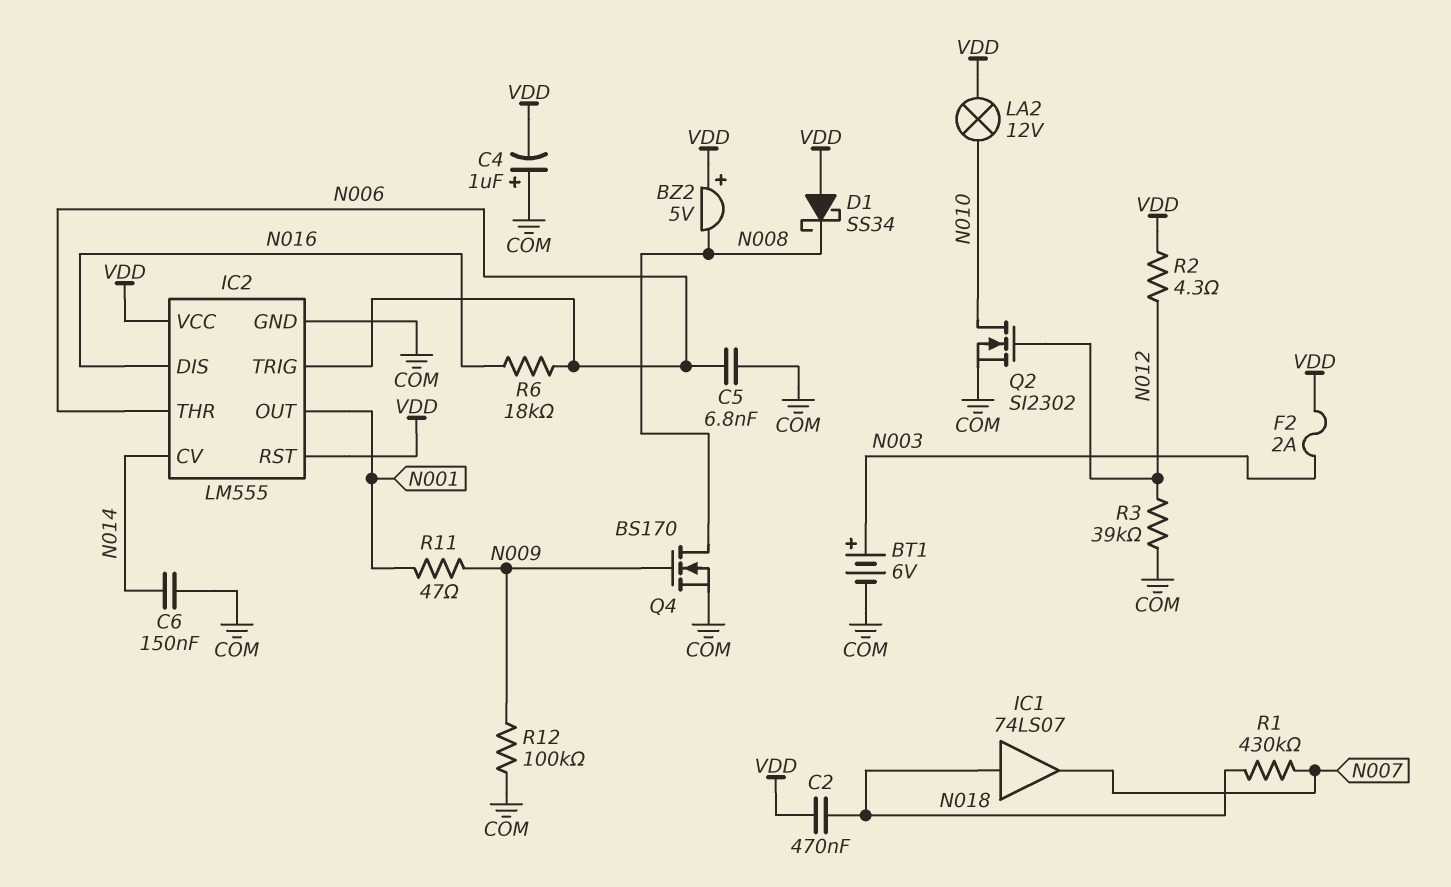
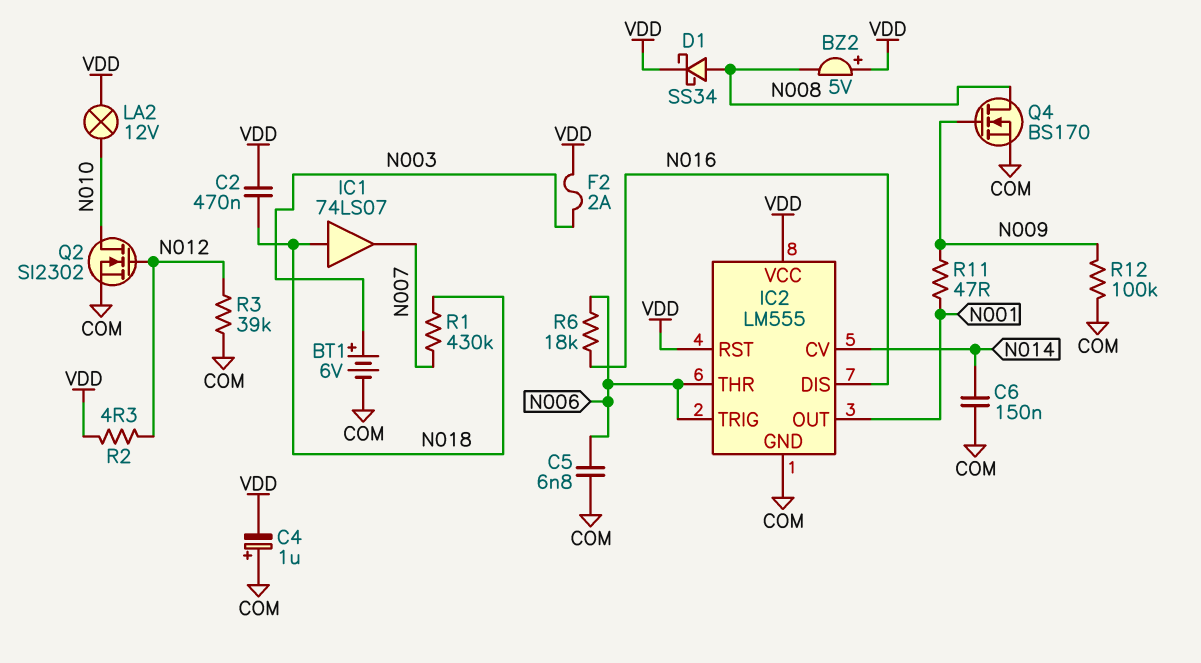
D1: schottky SS34 (A VDD, K N008) -> schottky SS34 (A N008, K VDD)

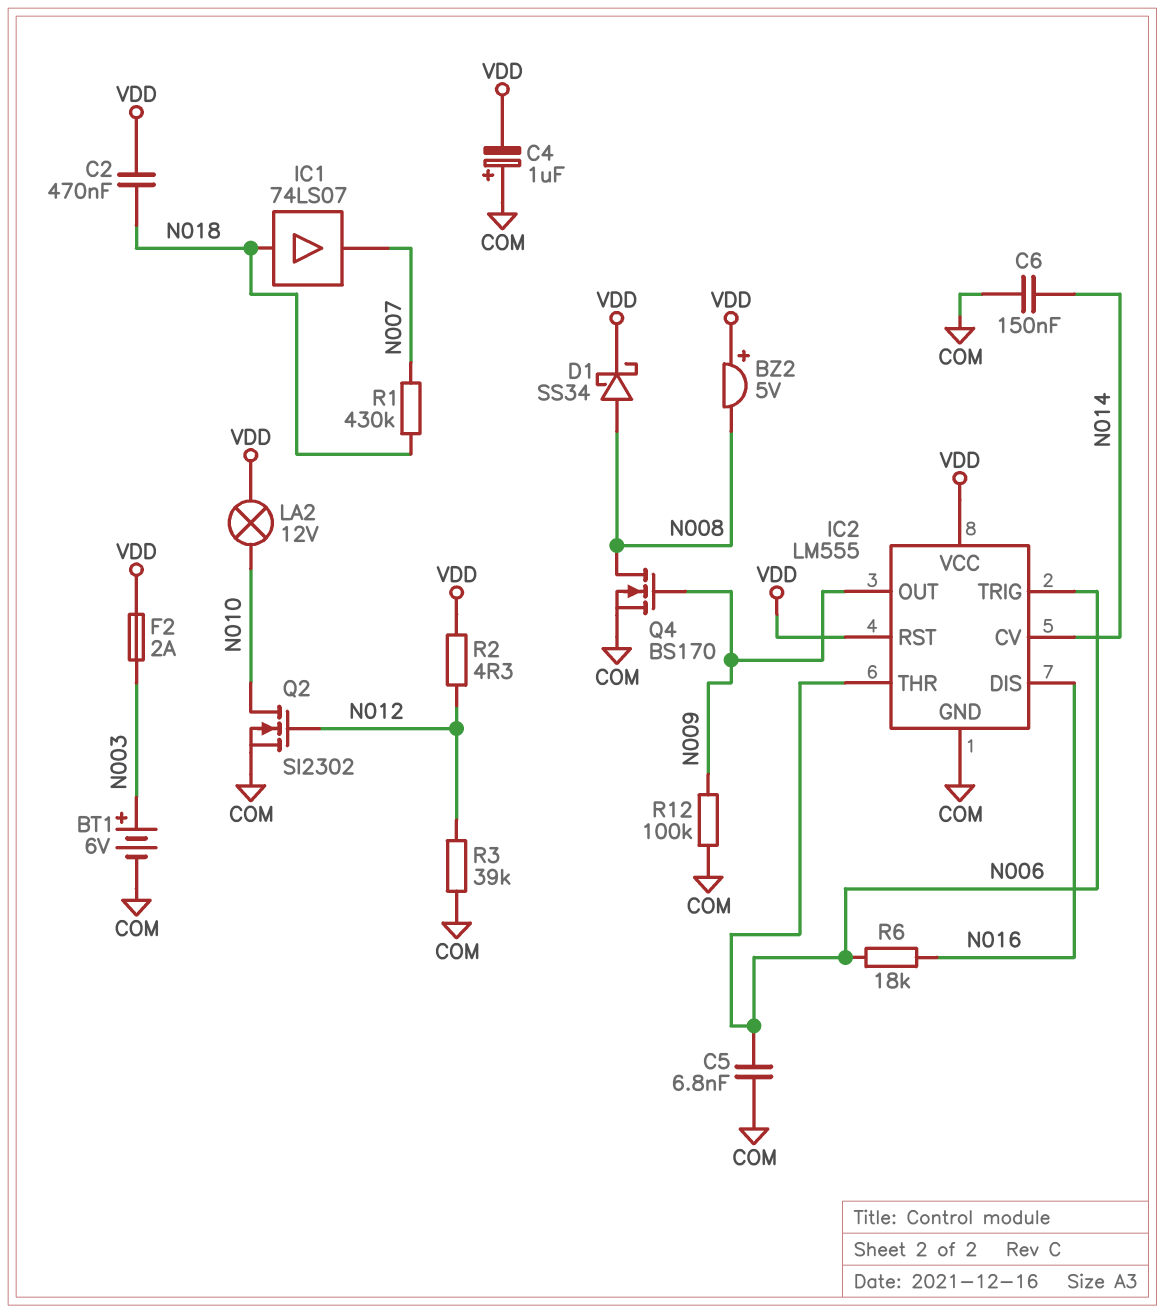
IC2 pin OUT: N001 -> N009
R11: 47 (N001, N009) -> none

